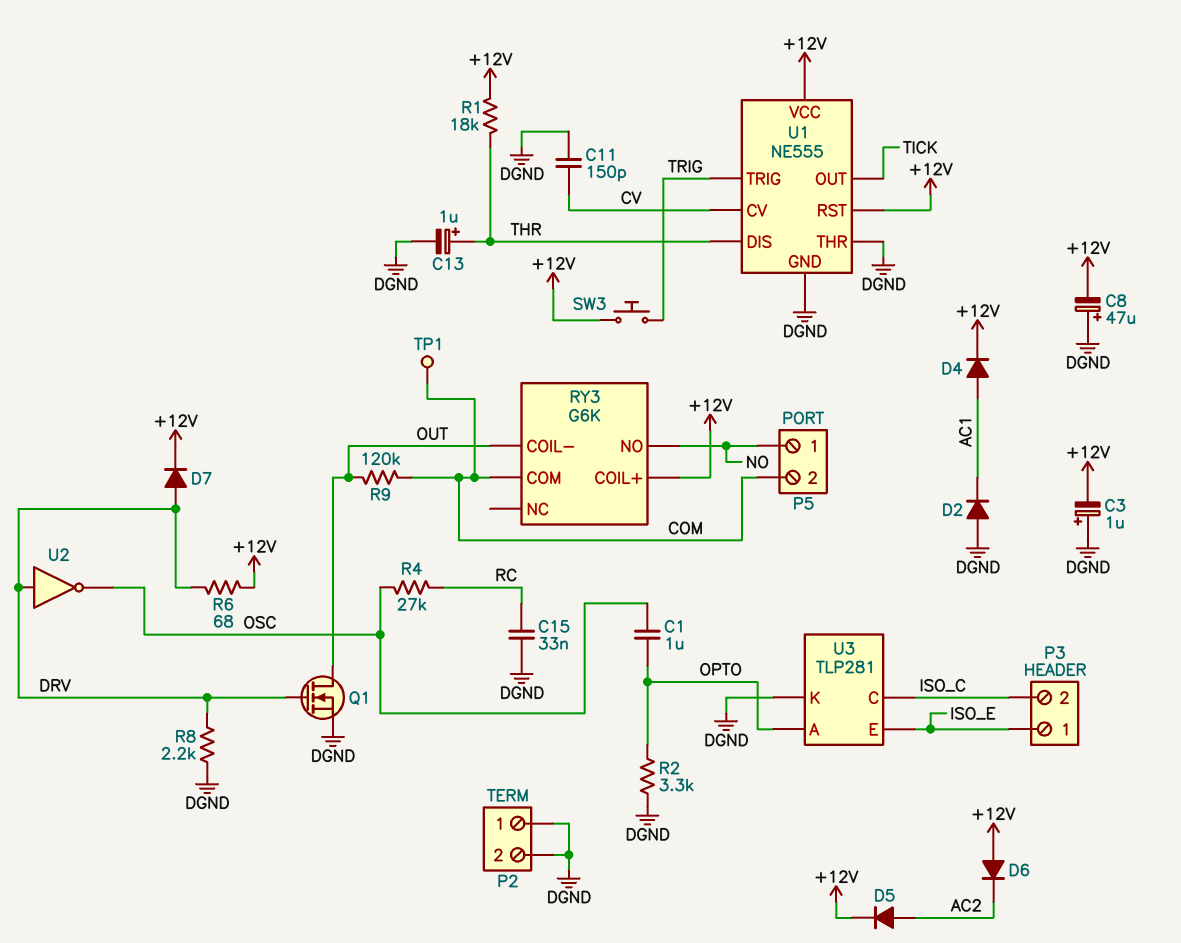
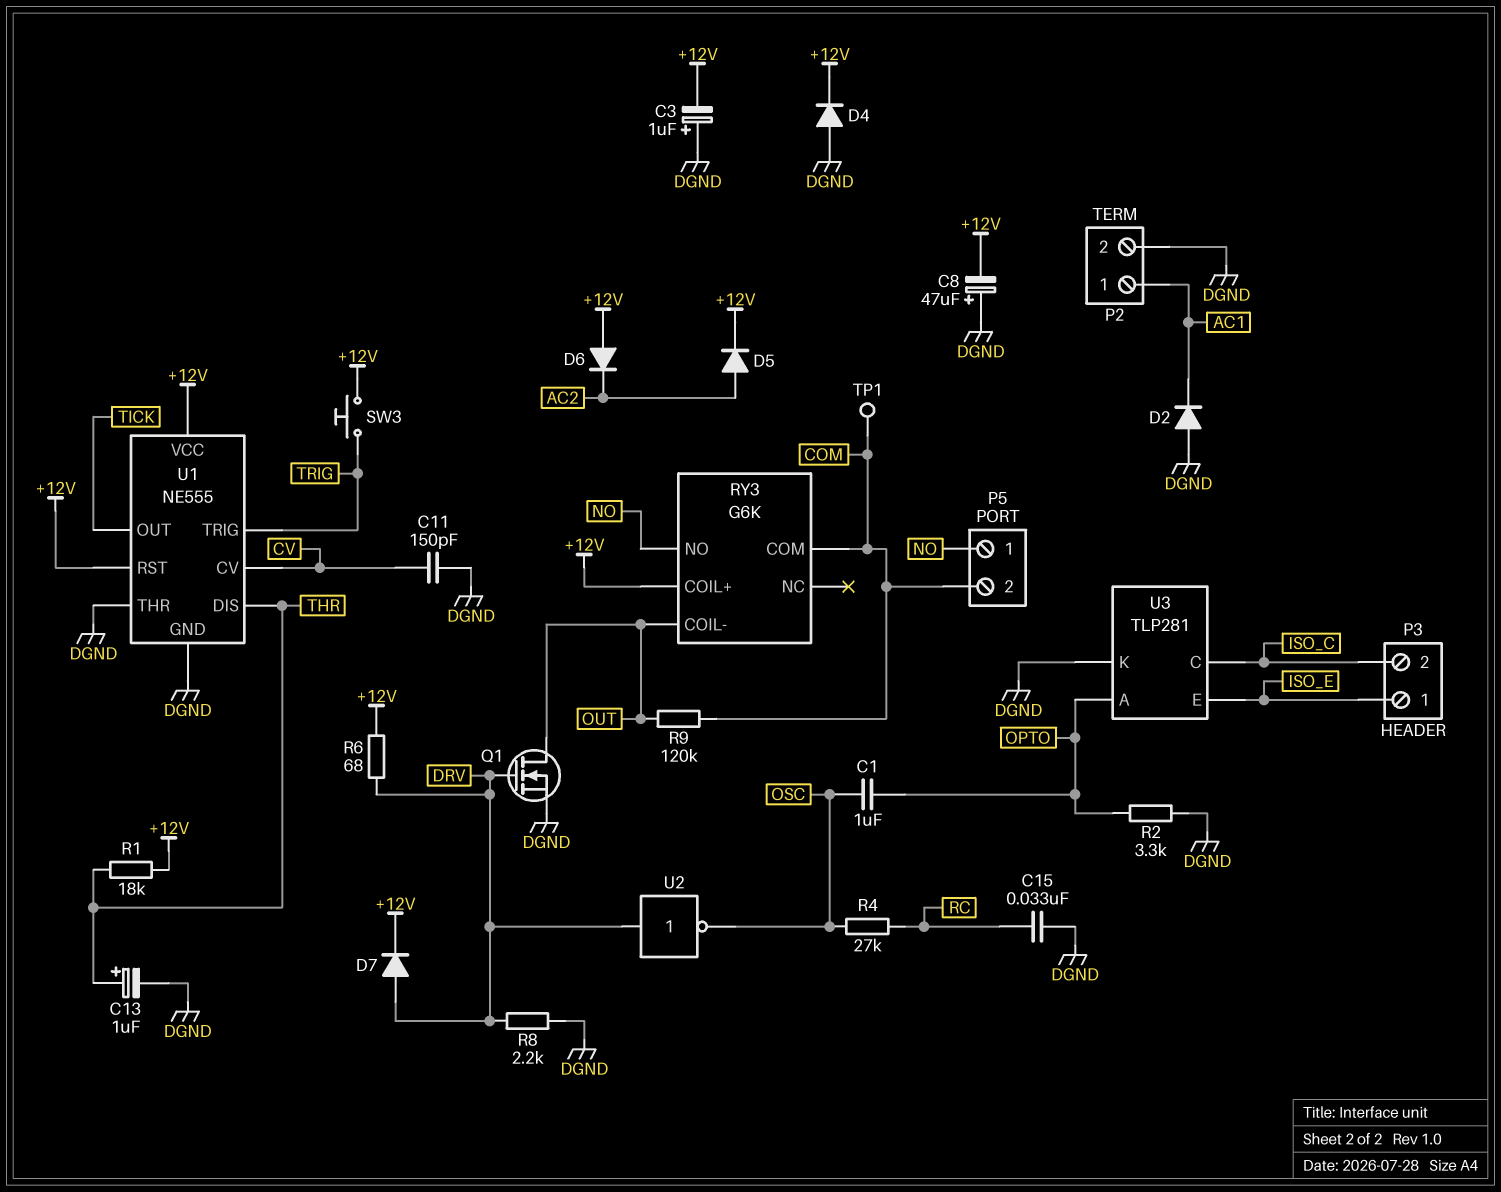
D4: diode (A AC1, K +12V) -> diode (A DGND, K +12V)
P2 pin 1: DGND -> AC1

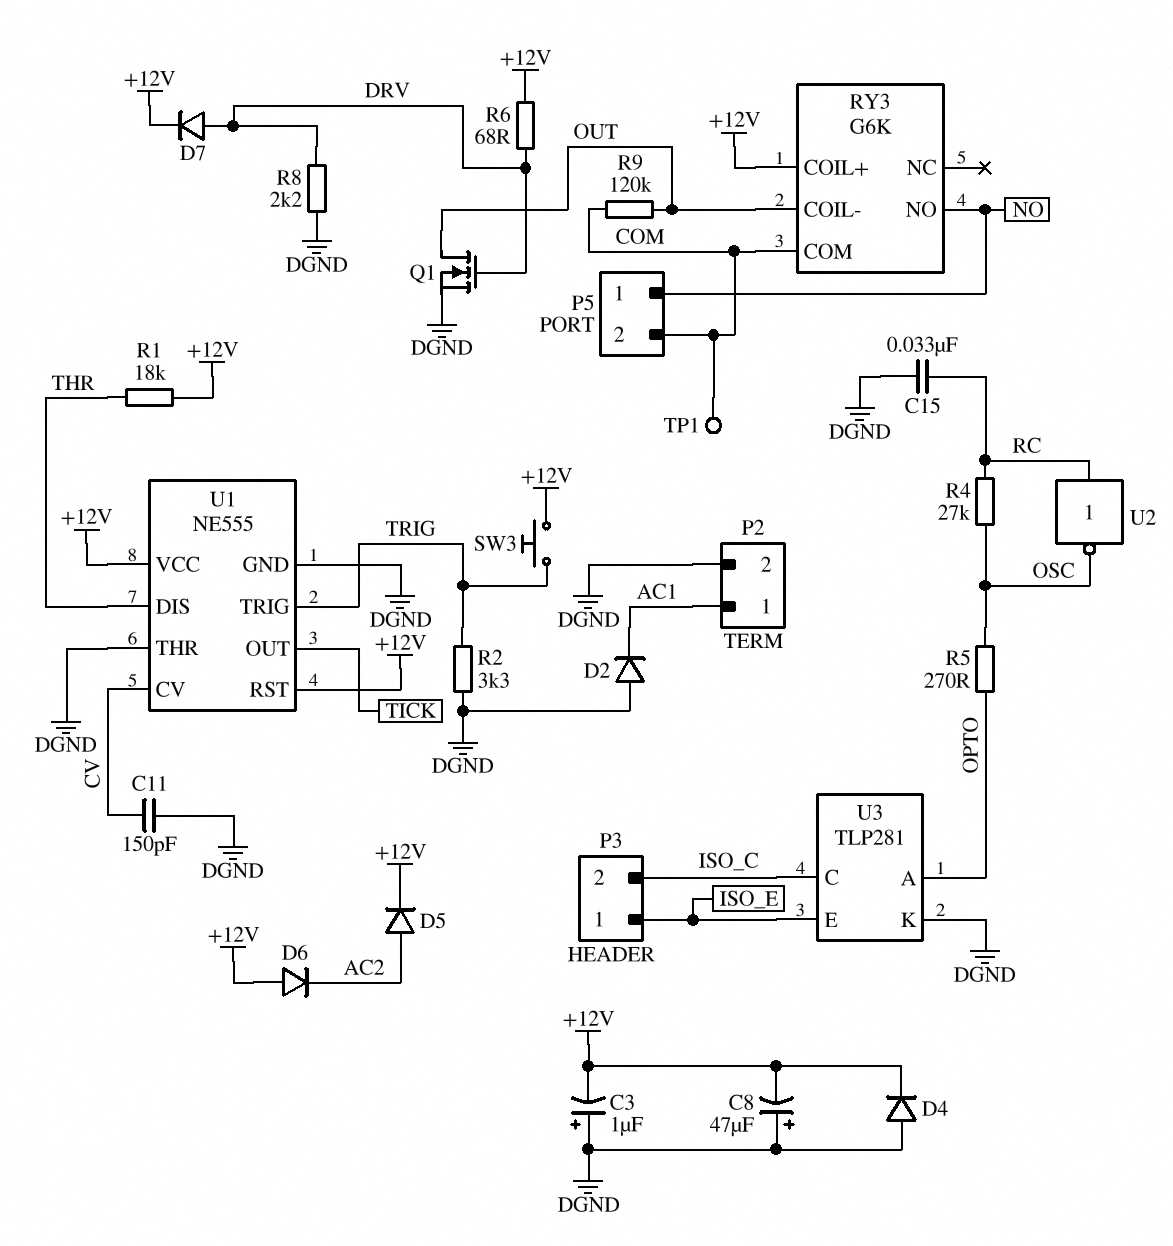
C1: 1uF (OPTO, OSC) -> none
C13: 1uF (plus THR, minus DGND) -> none
R2: 3.3k (DGND, OPTO) -> 3.3k (DGND, TRIG)
R5: none -> 270 (OPTO, OSC)
U2: NOT (in DRV, out OSC) -> NOT (in RC, out OSC)

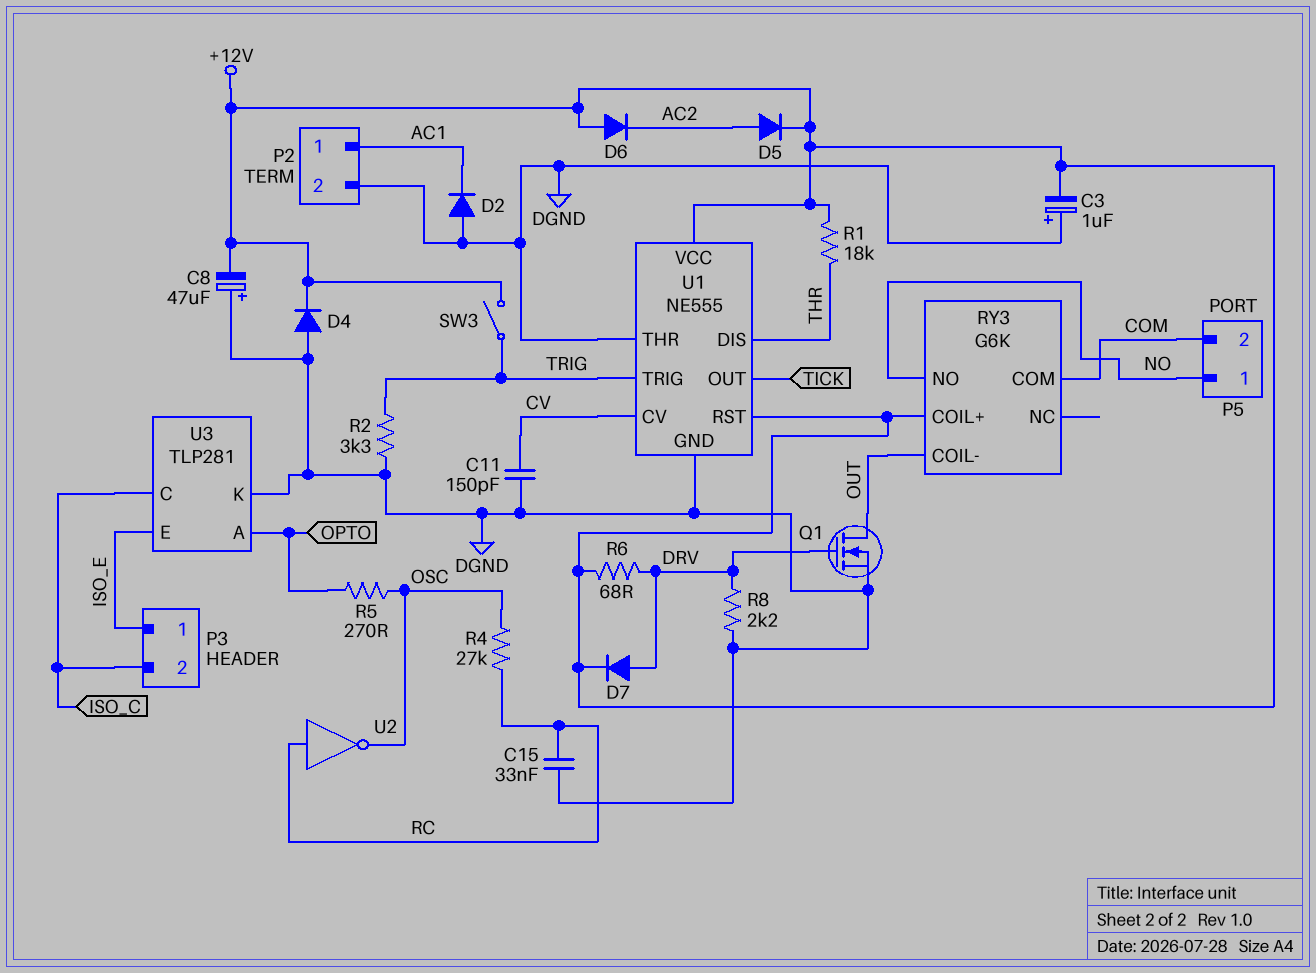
R9: 120k (COM, OUT) -> none
SW3: button (+12V, TRIG) -> switch (+12V, TRIG)
TP1: test point (COM) -> none

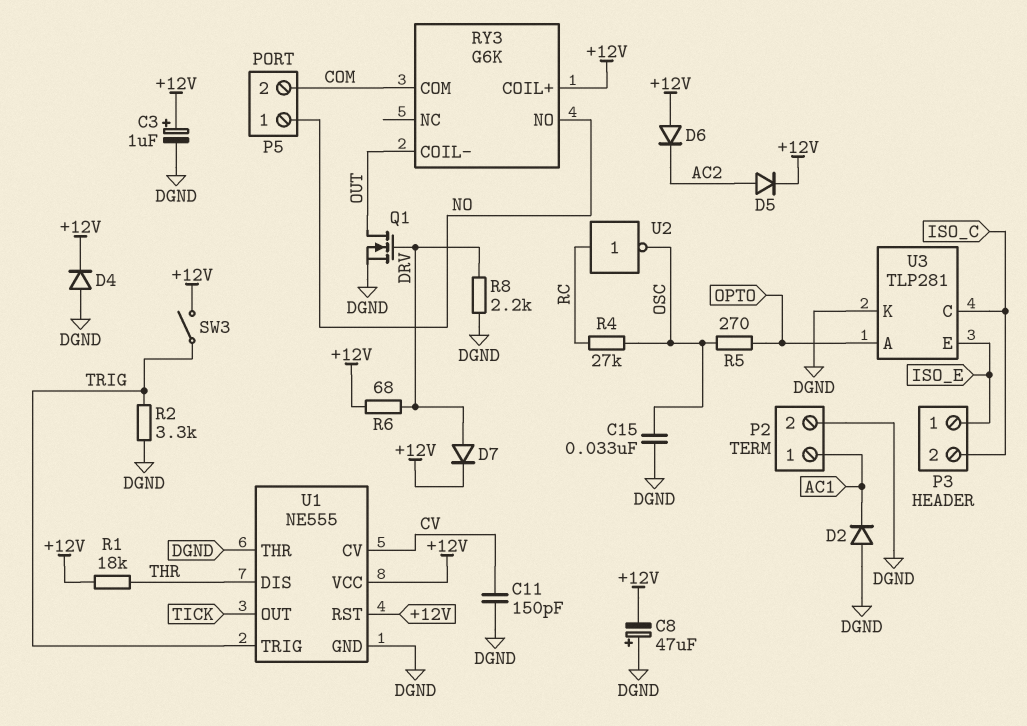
C3: 1uF (plus DGND, minus +12V) -> 1uF (plus +12V, minus DGND)
C15: 33nF (DGND, RC) -> 33nF (DGND, OSC)

